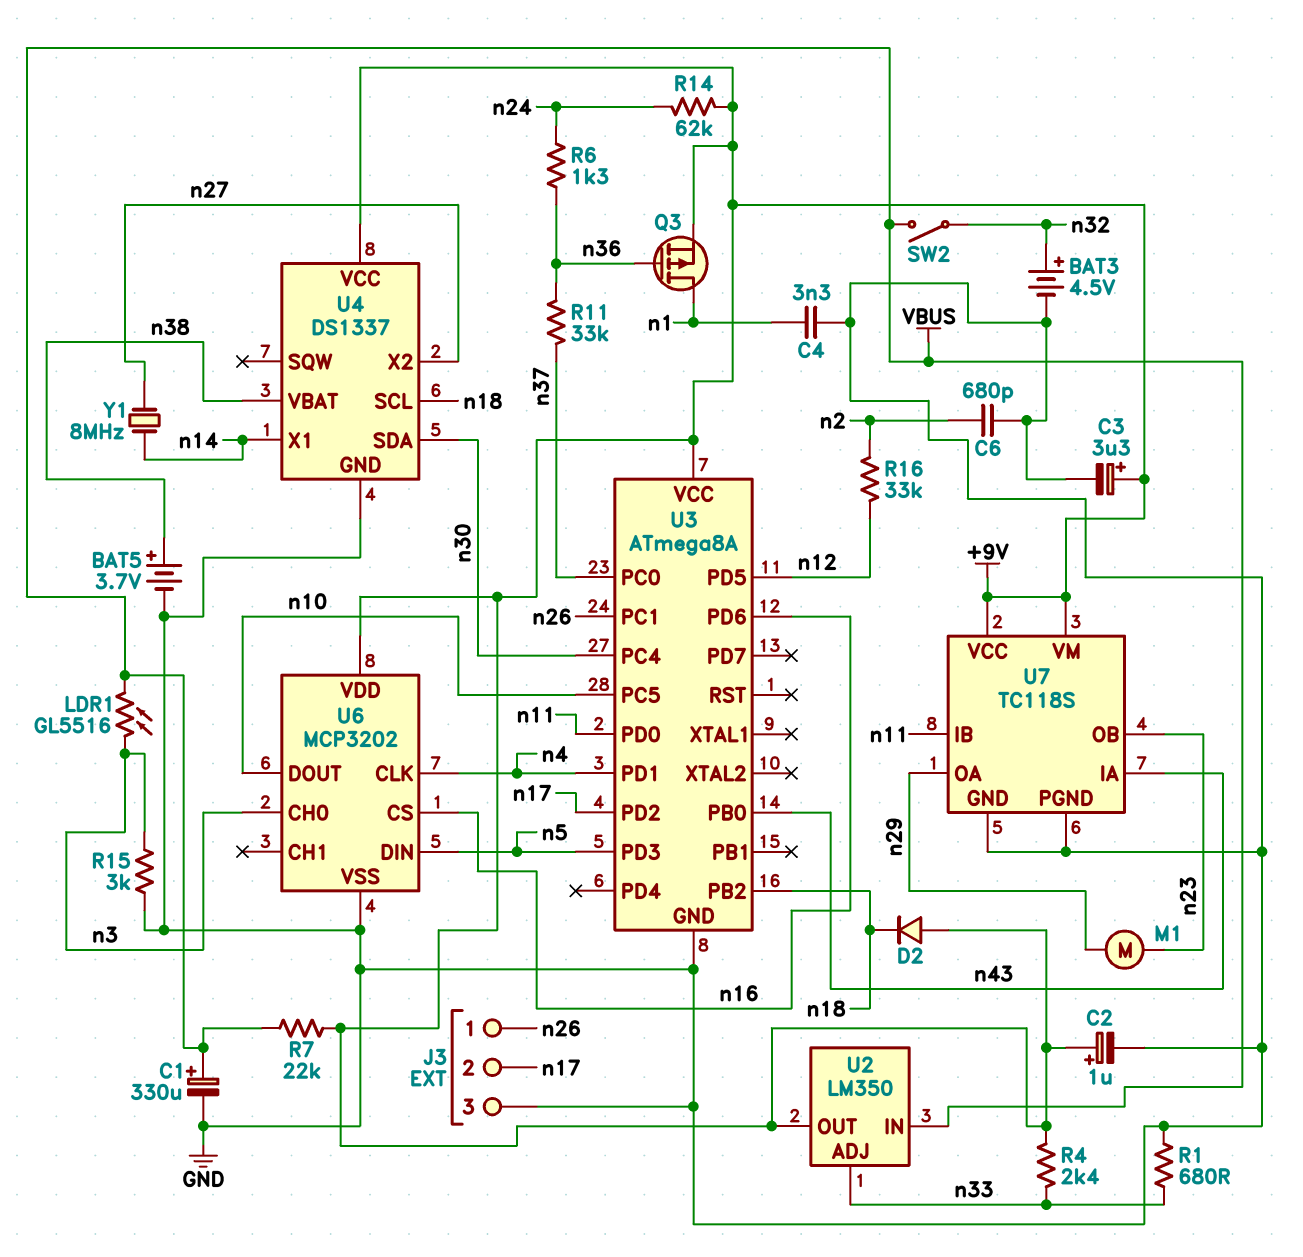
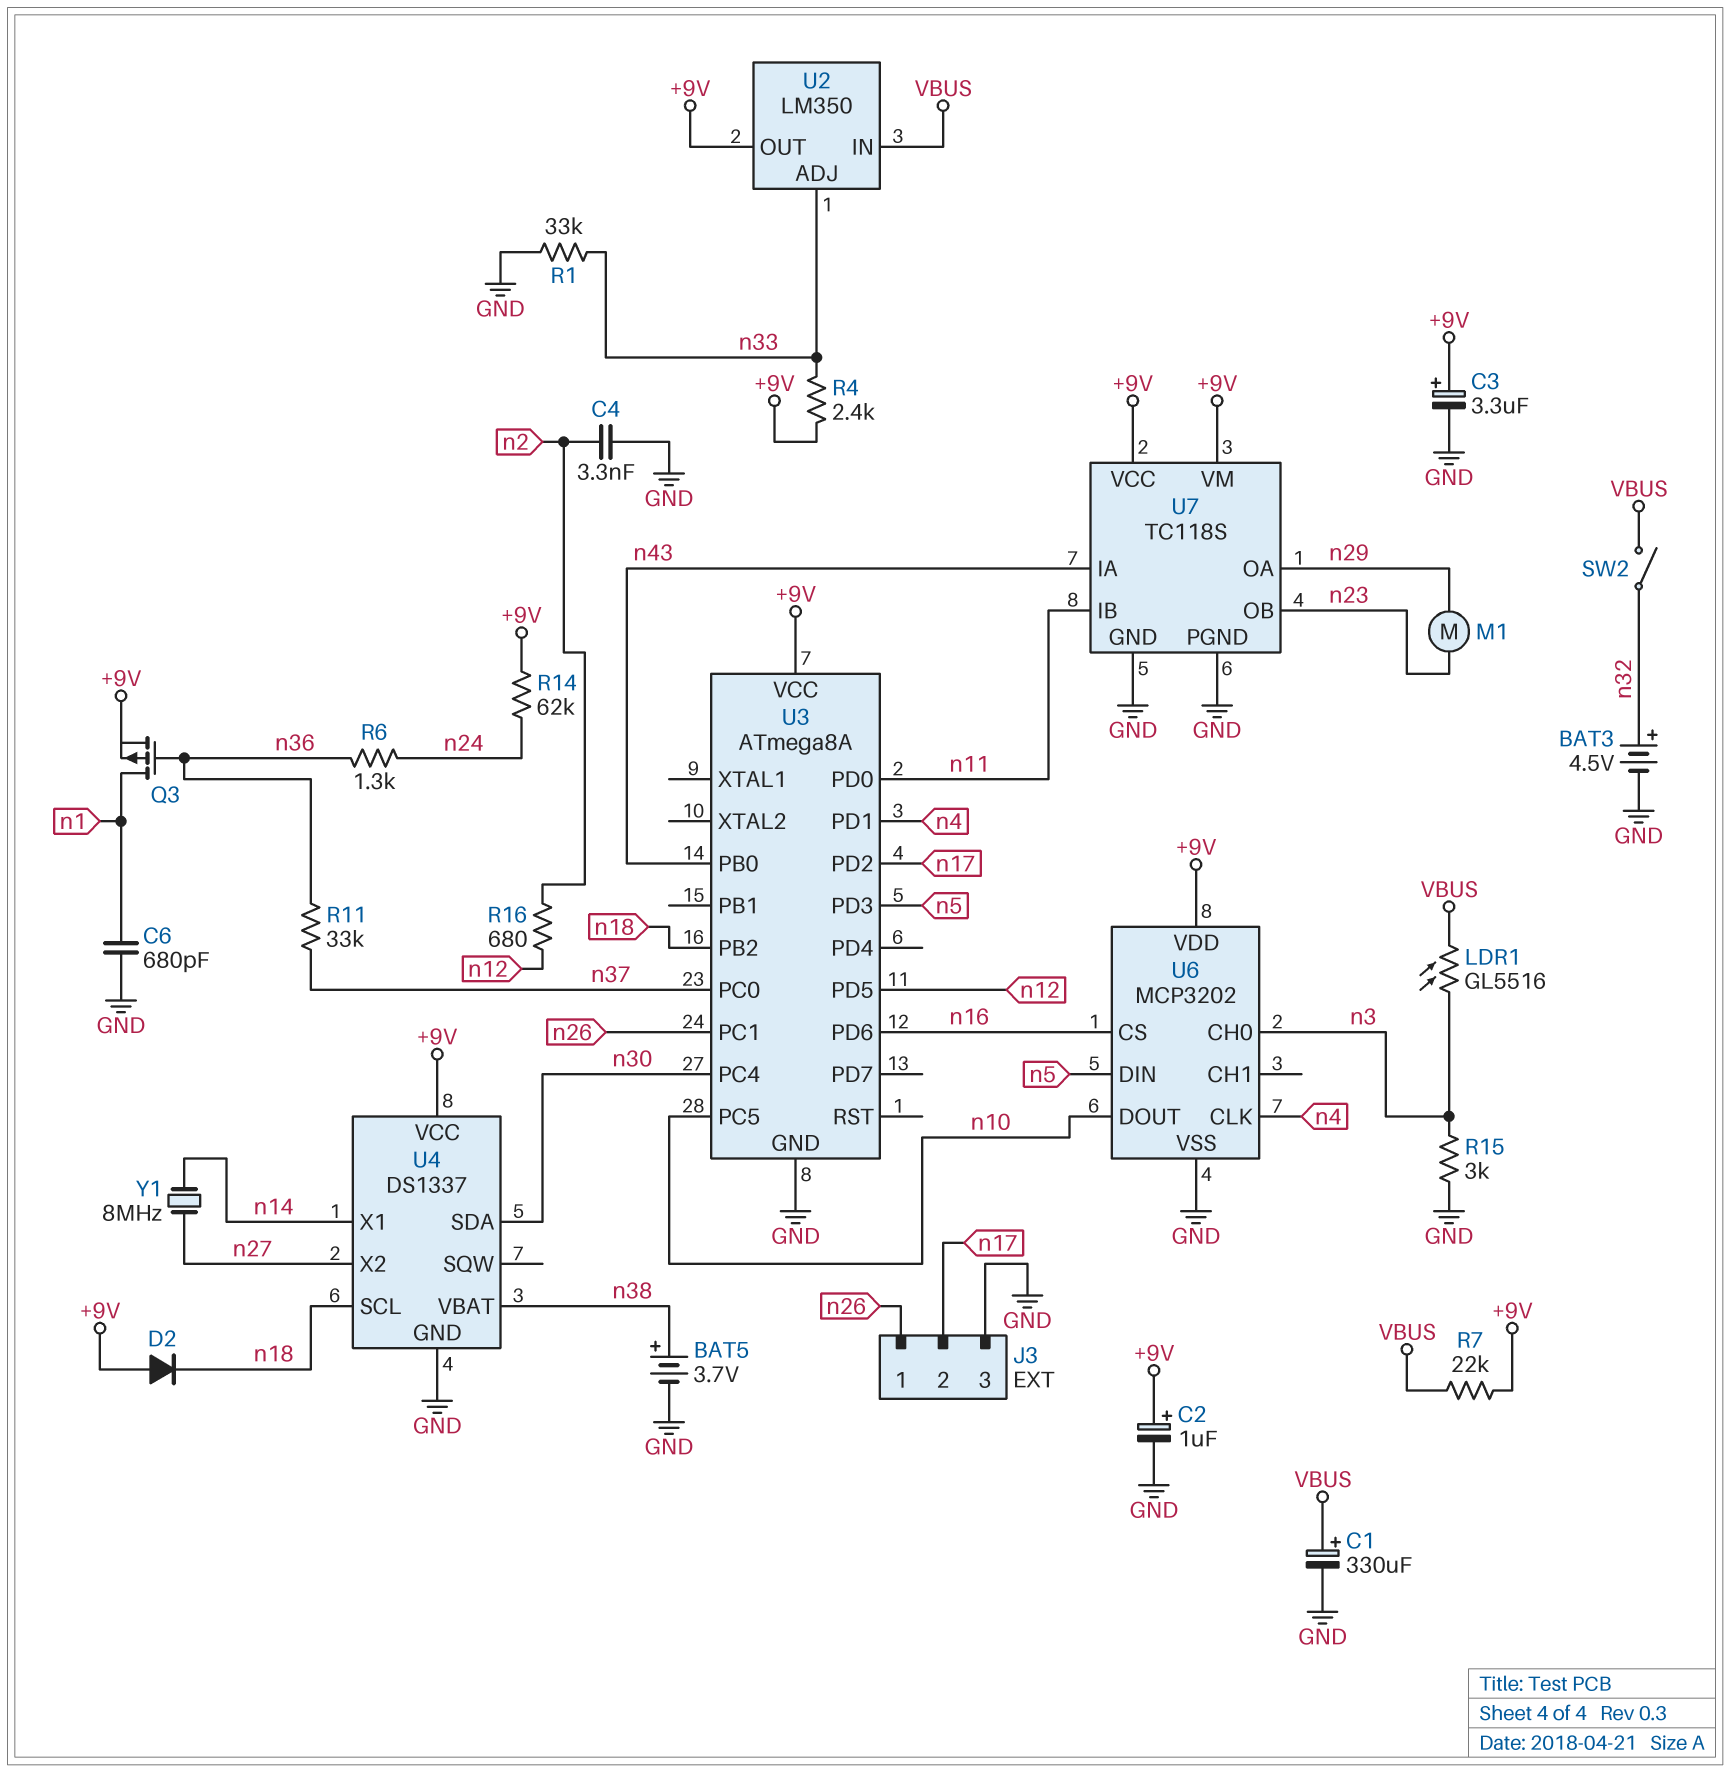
C4: 3.3nF (GND, n1) -> 3.3nF (GND, n2)
C6: 680pF (GND, n2) -> 680pF (GND, n1)
R1: 680 (GND, n33) -> 33k (GND, n33)
R16: 33k (n2, n12) -> 680 (n2, n12)

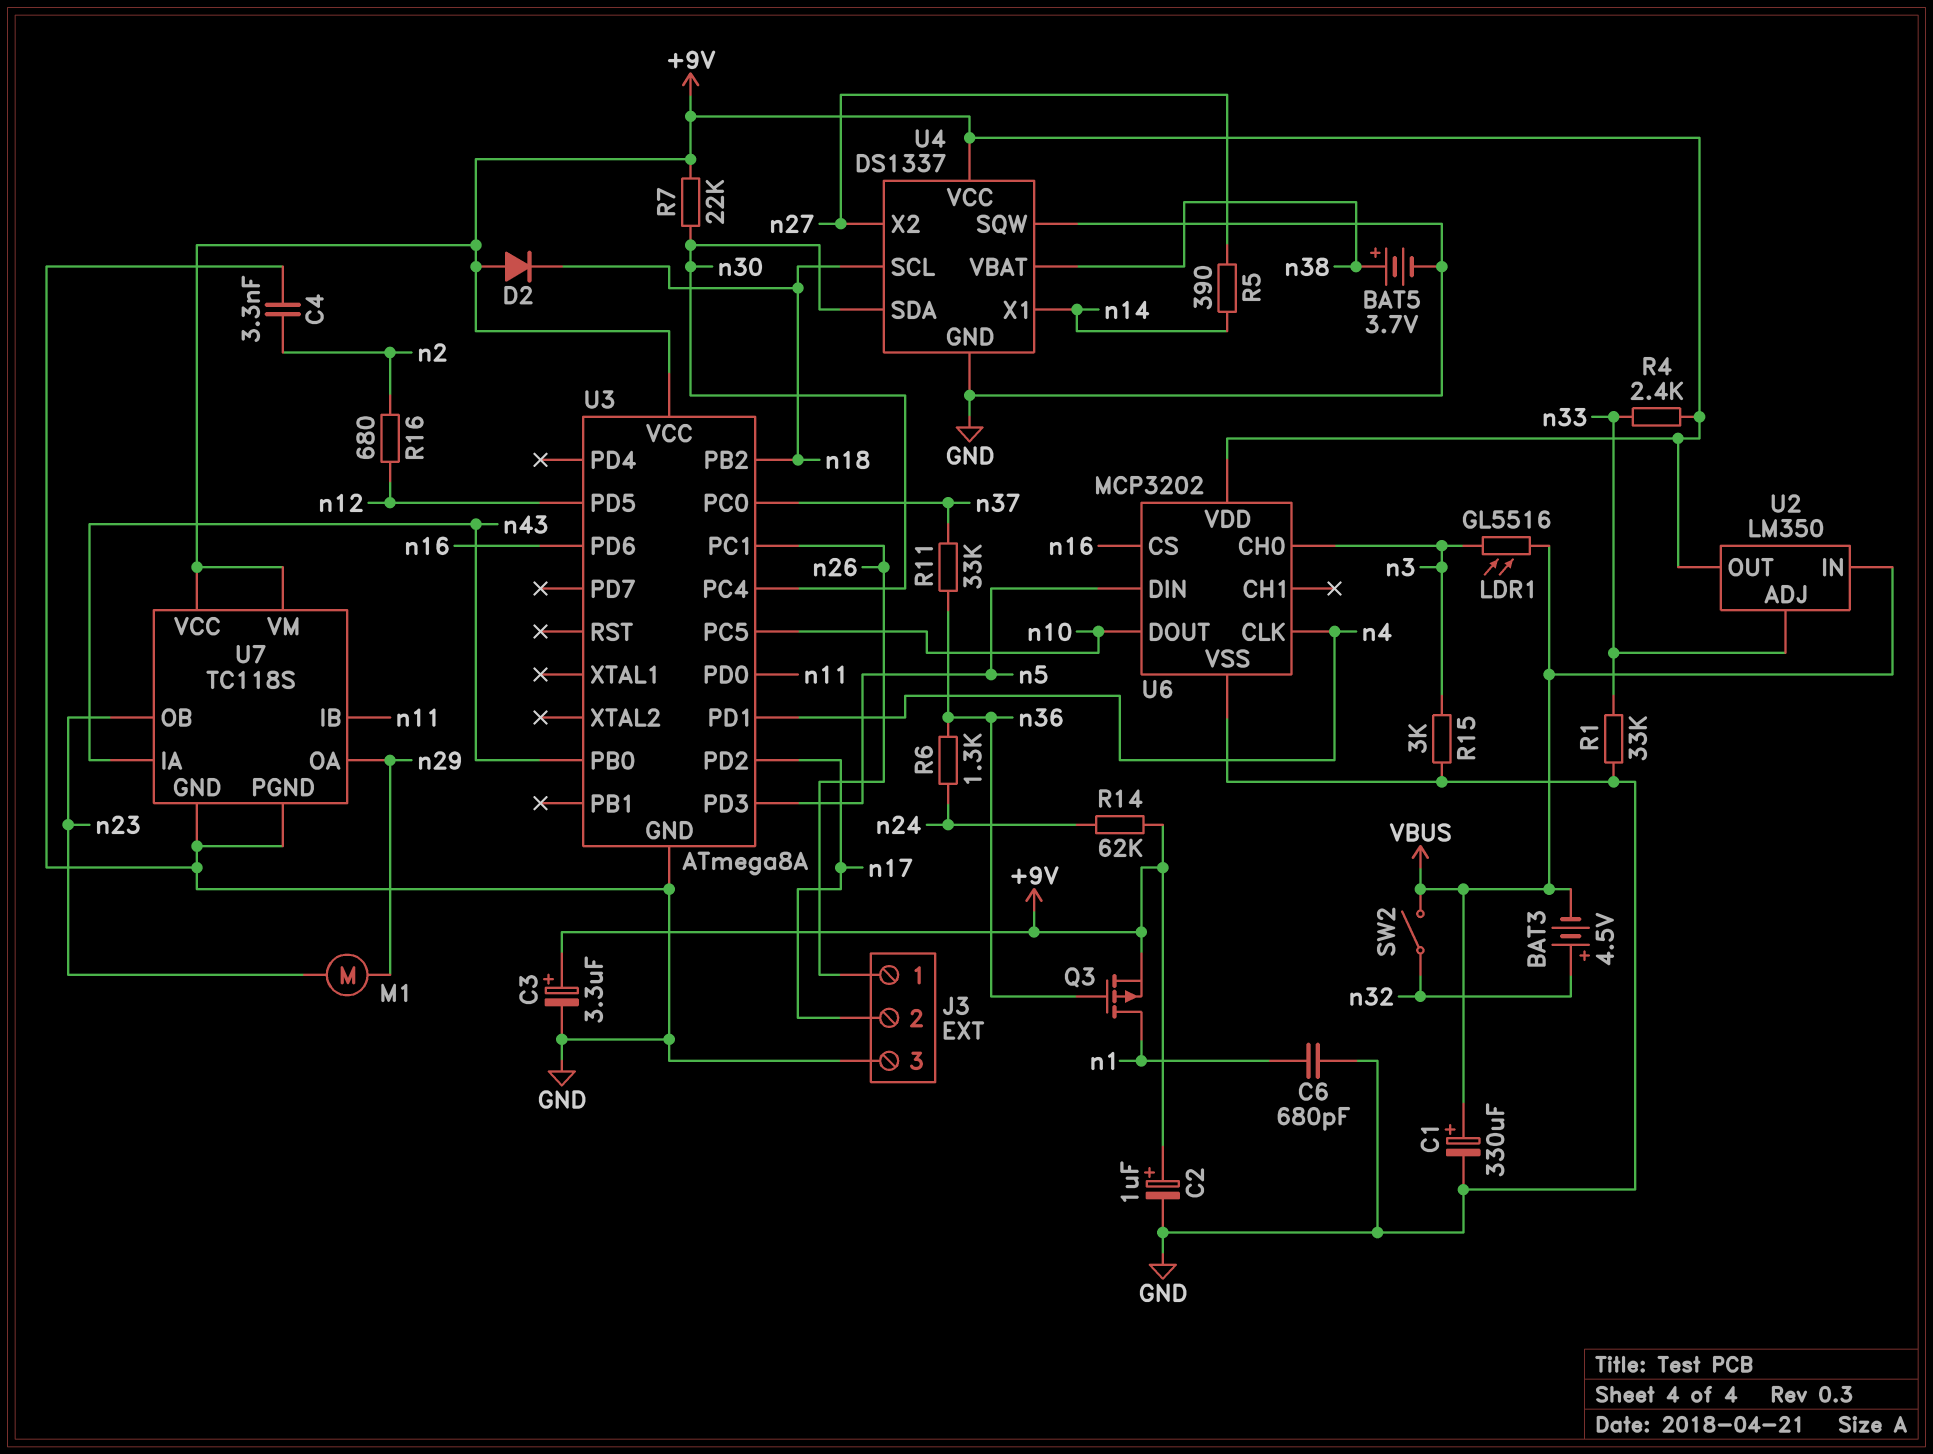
BAT3: 4.5V (plus n32, minus GND) -> 4.5V (plus n32, minus VBUS)
R5: none -> 390 (n14, n27)
R7: 22k (+9V, VBUS) -> 22k (+9V, n30)
U4 pin SQW: none -> GND
Y1: 8MHz (n14, n27) -> none

